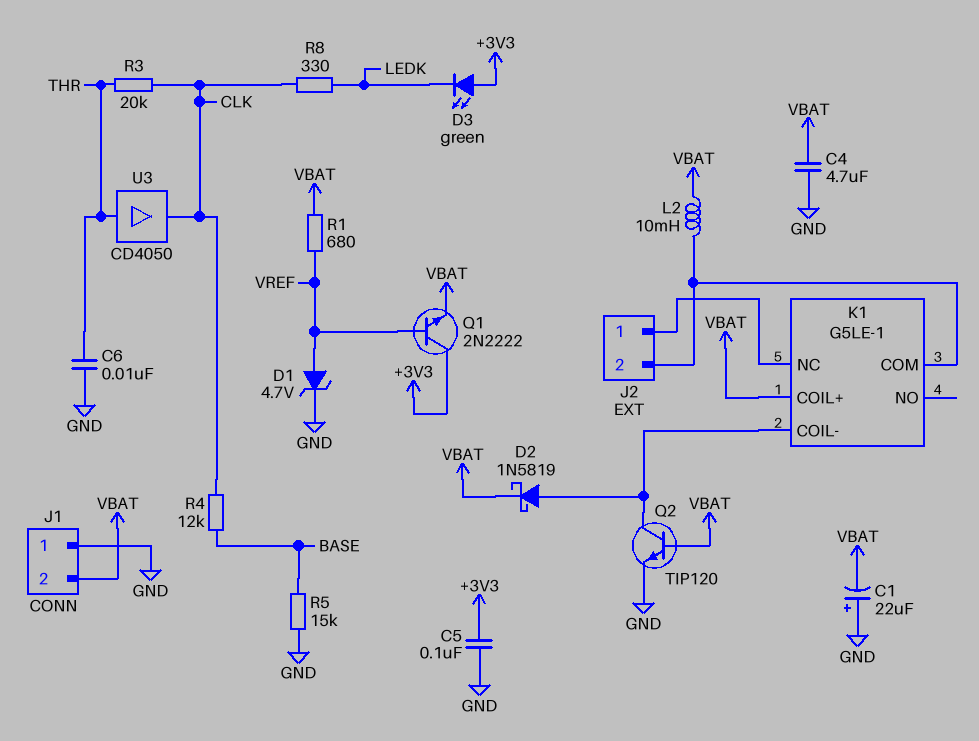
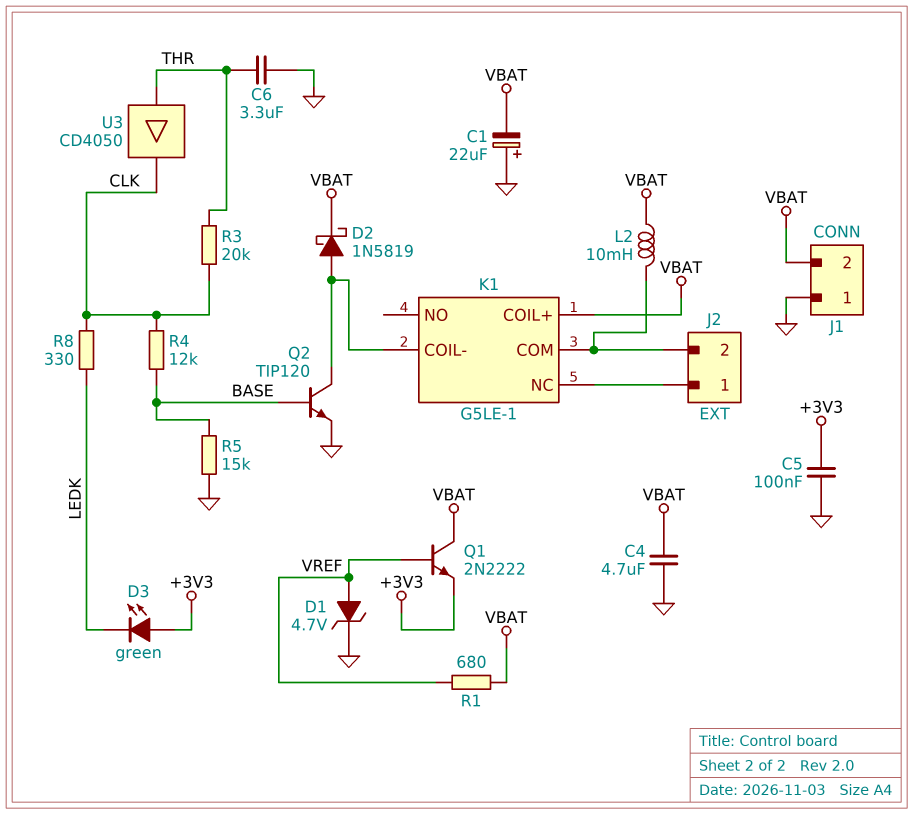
C6: 10nF (GND, THR) -> 3.3uF (GND, THR)
Q1: NPN 2N2222 (B VREF, C +3V3, E VBAT) -> NPN 2N2222 (B VREF, C VBAT, E +3V3)
Q2: NPN TIP120 (B VBAT, C K1/COIL-, E GND) -> NPN TIP120 (B BASE, C K1/COIL-, E GND)

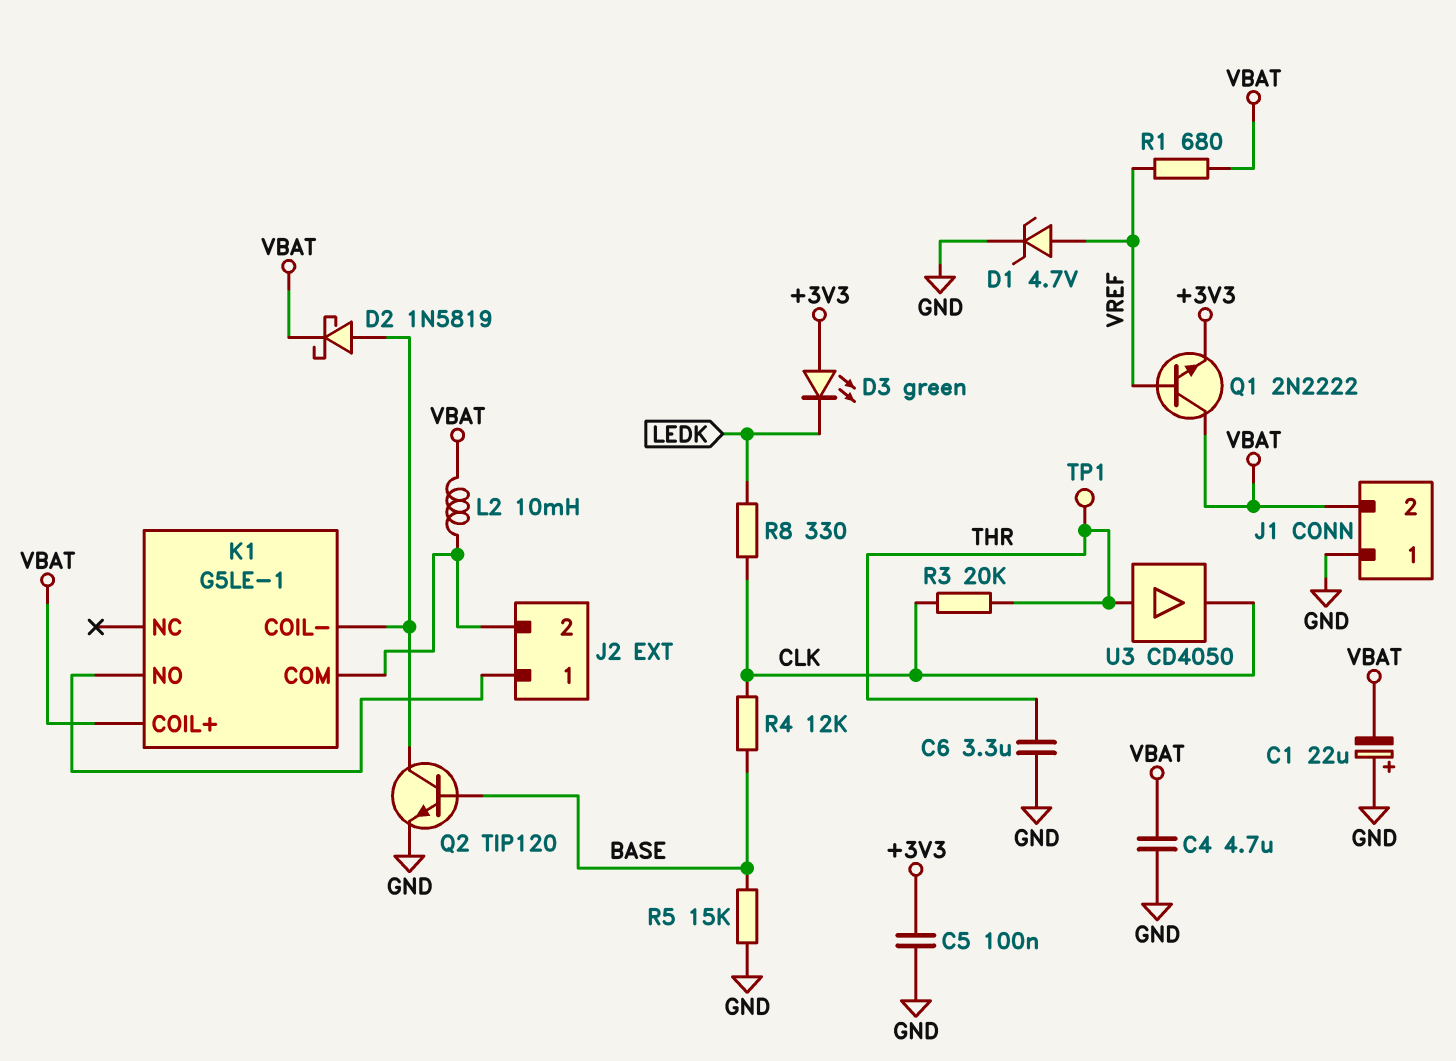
K1 pin NC: J2/1 -> none
K1 pin NO: none -> J2/1
TP1: none -> test point (THR)

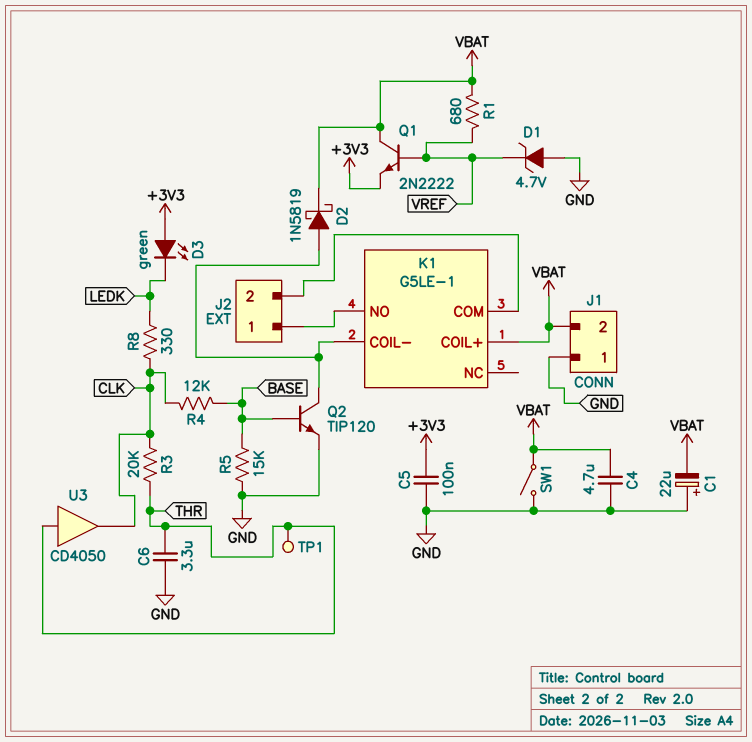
D1: zener 4.7V (A VREF, K GND) -> zener 4.7V (A GND, K VREF)
L2: 10mH (J2/2, VBAT) -> none
SW1: none -> switch (GND, VBAT)

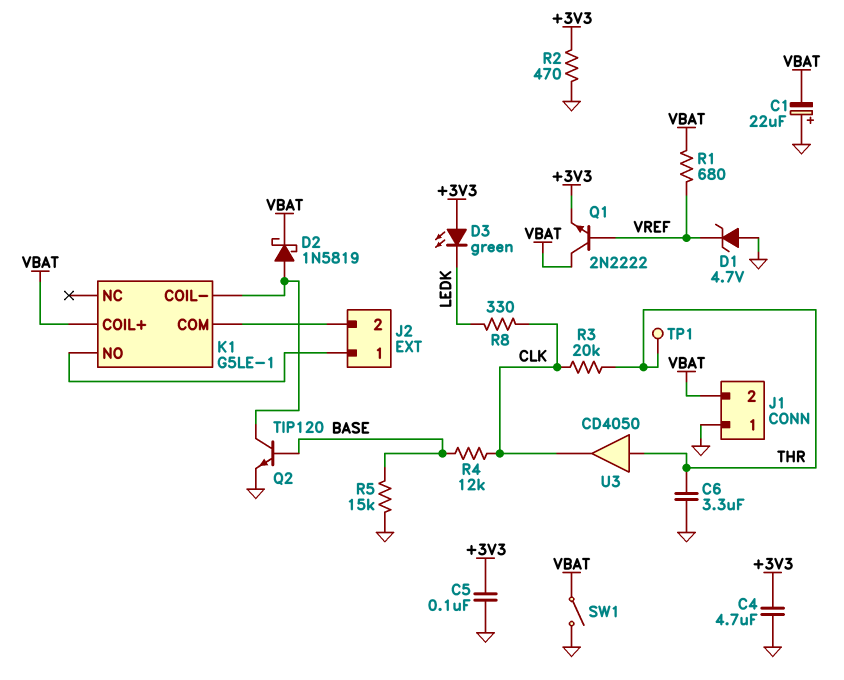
C4: 4.7uF (GND, VBAT) -> 4.7uF (+3V3, GND)
R2: none -> 470 (+3V3, GND)

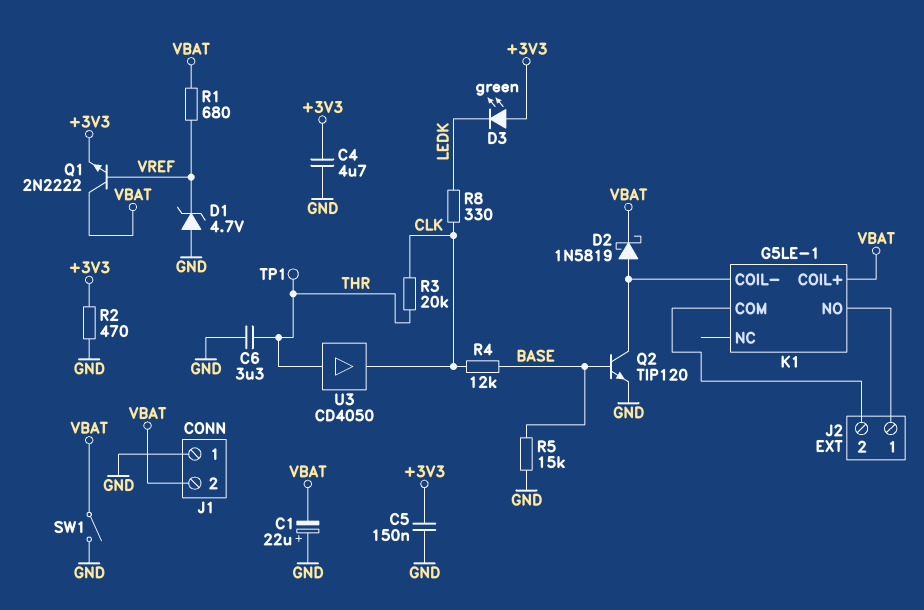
C5: 100nF (+3V3, GND) -> 150nF (+3V3, GND)

